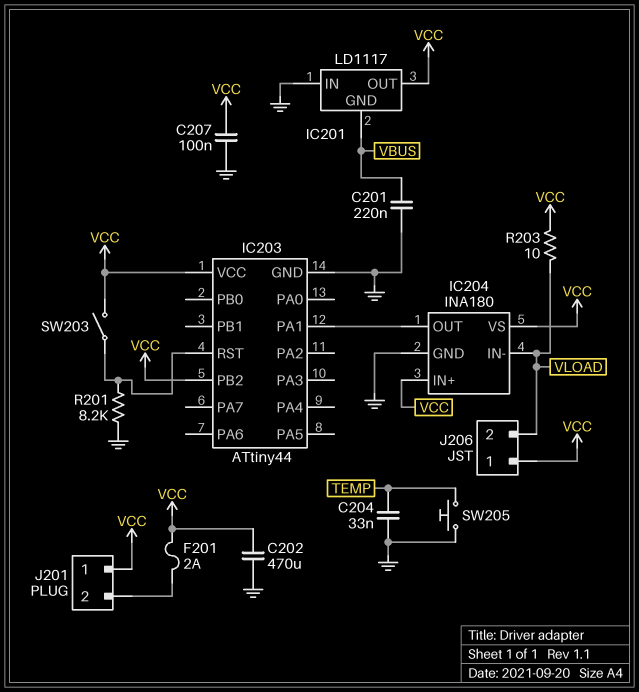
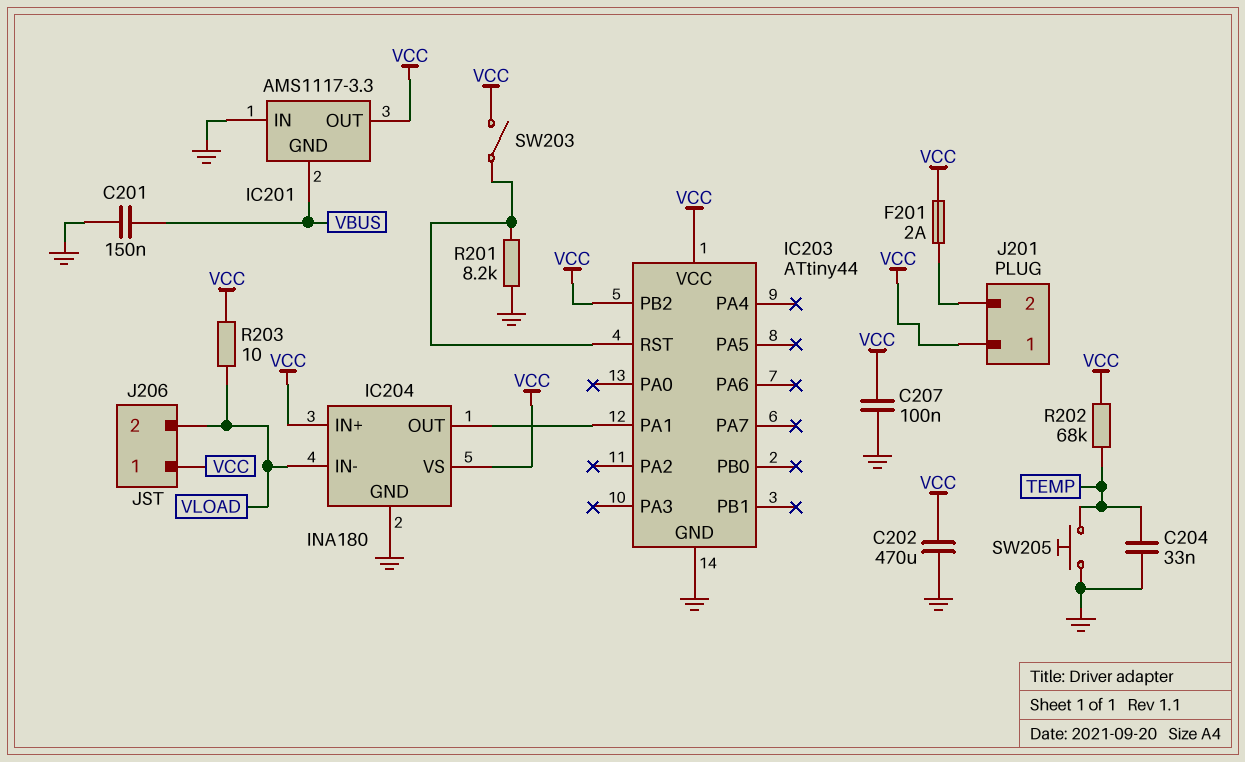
C201: 220nF (GND, VBUS) -> 150nF (GND, VBUS)
IC201: LD1117 -> AMS1117-3.3
R202: none -> 68k (TEMP, VCC)

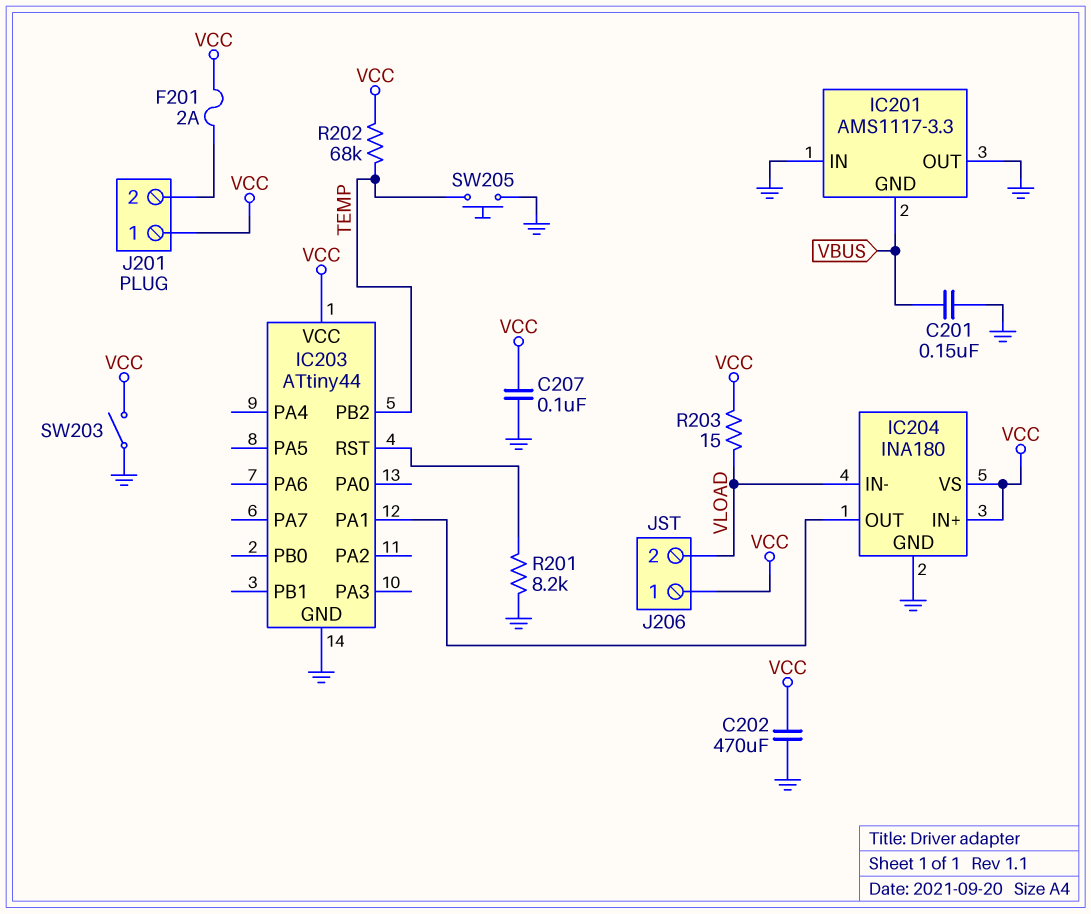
C204: 33nF (GND, TEMP) -> none
IC201 pin OUT: VCC -> GND
IC203 pin PB2: VCC -> TEMP
R203: 10 (VCC, VLOAD) -> 15 (VCC, VLOAD)
SW203: switch (IC203/RST, VCC) -> switch (GND, VCC)

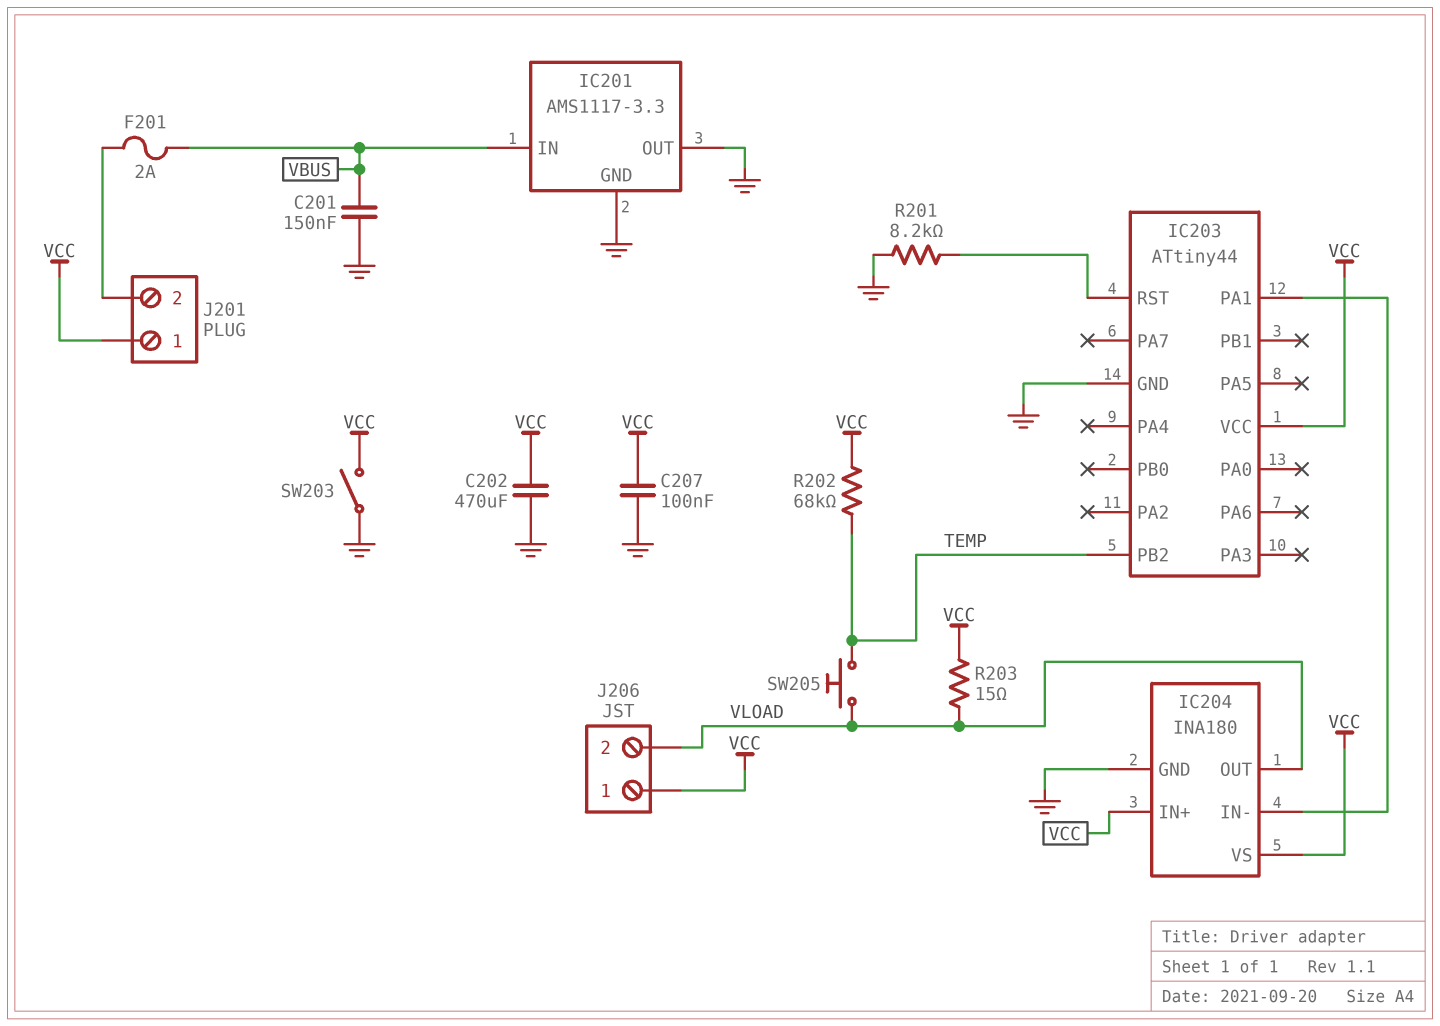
F201: 2A (J201/2, VCC) -> 2A (J201/2, VBUS)
IC201 pin GND: VBUS -> GND
IC201 pin IN: GND -> VBUS
IC204 pin IN-: VLOAD -> IC203/PA1
IC204 pin OUT: IC203/PA1 -> VLOAD
SW205: button (GND, TEMP) -> button (TEMP, VLOAD)

